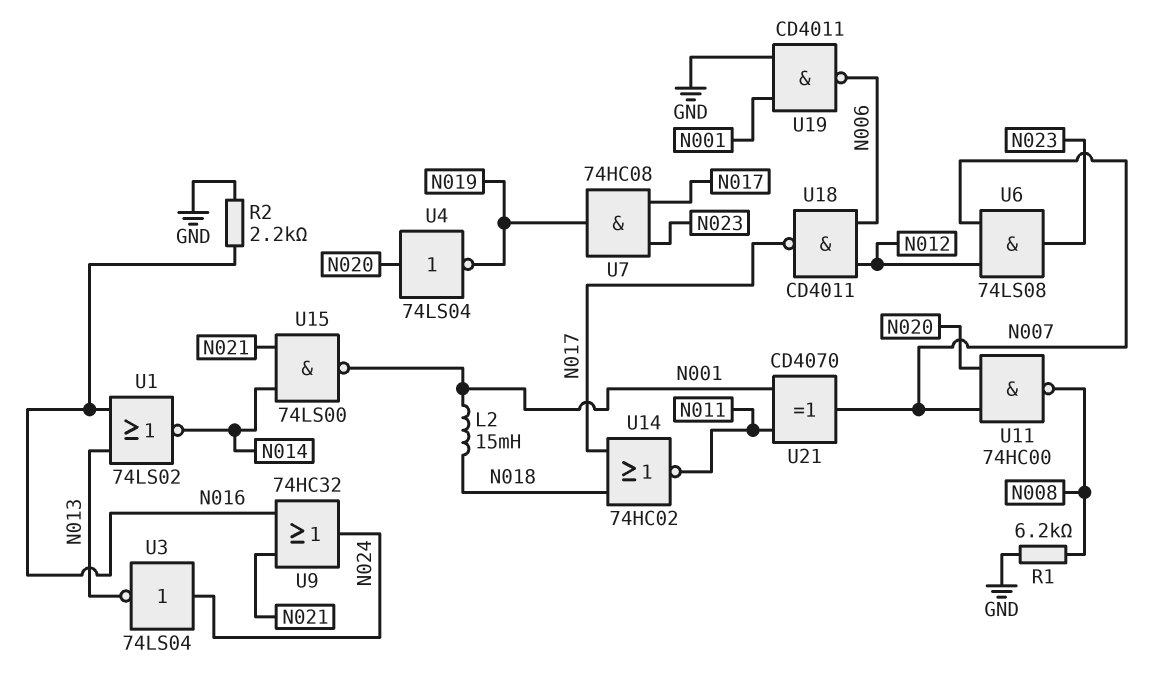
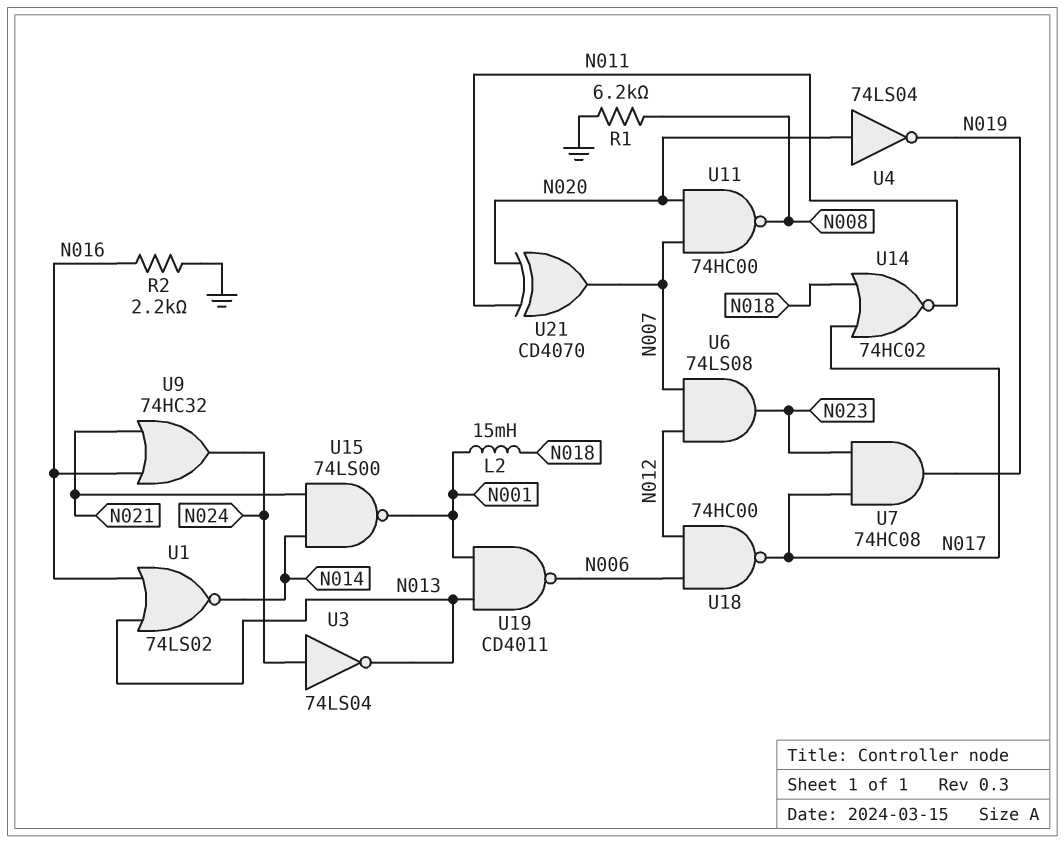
U18: NAND CD4011 (in N006, in N012, out N017) -> NAND 74HC00 (in N006, in N012, out N017)
U19: NAND CD4011 (in GND, in N001, out N006) -> NAND CD4011 (in N001, in N013, out N006)
U21: XOR CD4070 (in N001, in N011, out N007) -> XOR CD4070 (in N011, in N020, out N007)

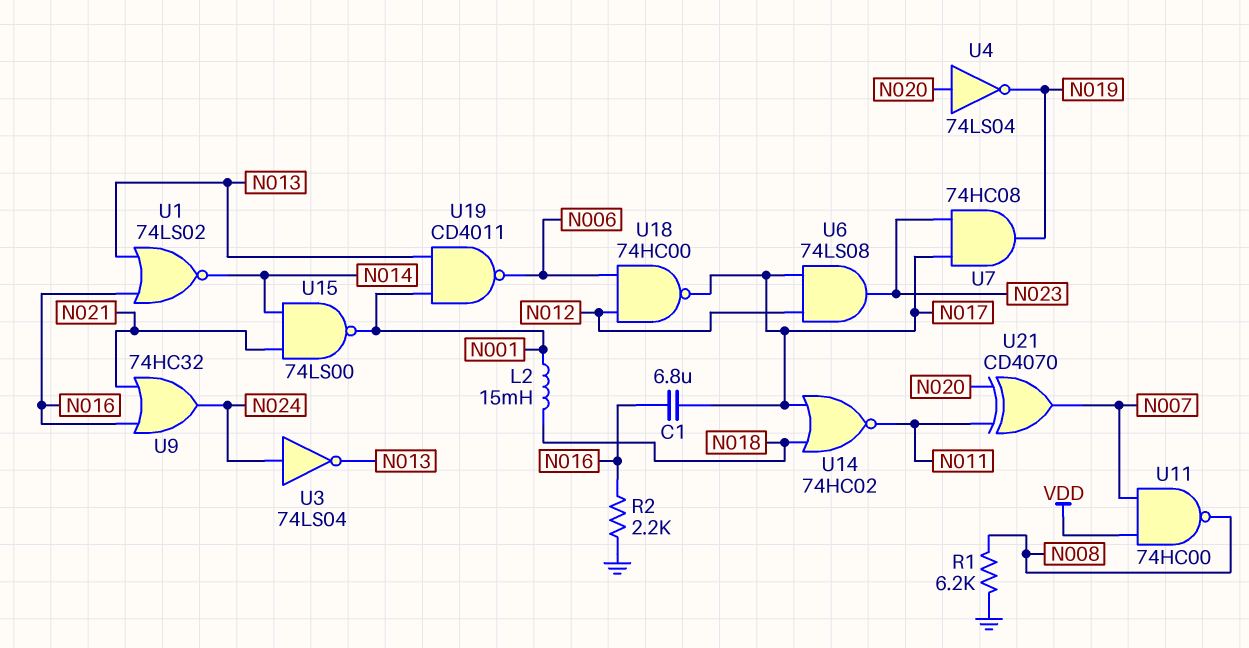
C1: none -> 6.8uF (N016, N017)
U6: AND 74LS08 (in N007, in N012, out N023) -> AND 74LS08 (in N012, in N017, out N023)
U11: NAND 74HC00 (in N007, in N020, out N008) -> NAND 74HC00 (in N007, in VDD, out N008)

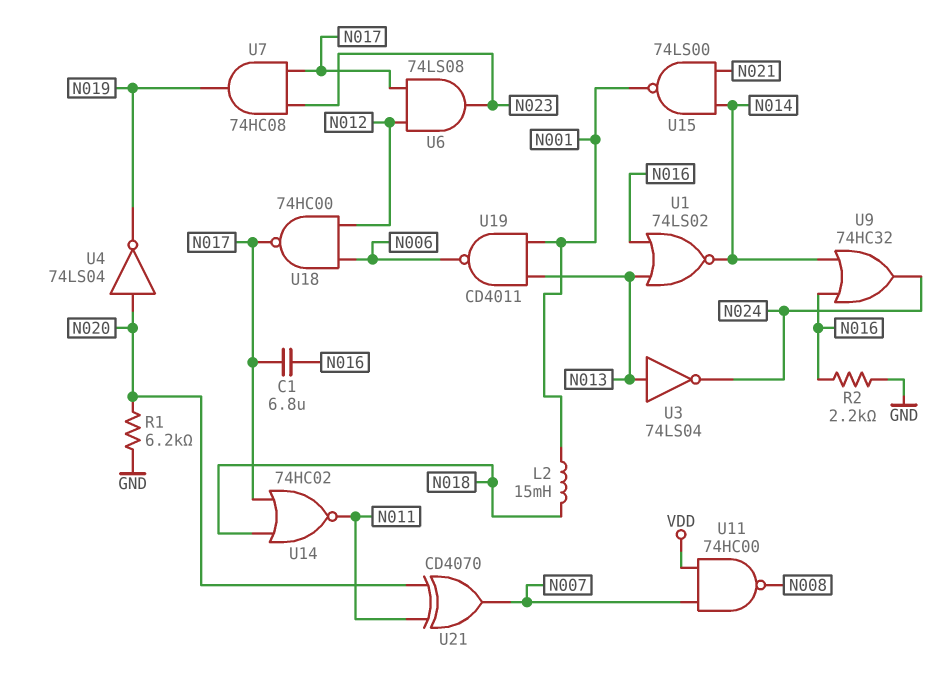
R1: 6.2k (GND, N008) -> 6.2k (GND, N020)
U3: NOT 74LS04 (in N024, out N013) -> NOT 74LS04 (in N013, out N024)
U9: OR 74HC32 (in N016, in N021, out N024) -> OR 74HC32 (in N014, in N016, out N024)

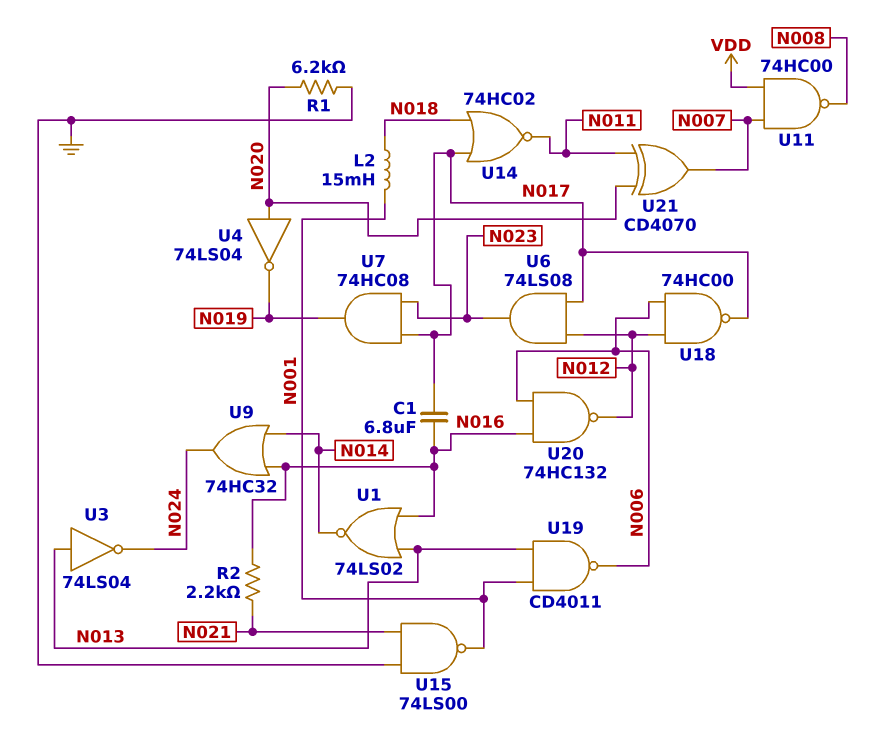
R2: 2.2k (GND, N016) -> 2.2k (N016, N021)
U15: NAND 74LS00 (in N014, in N021, out N001) -> NAND 74LS00 (in GND, in N021, out N001)
U20: none -> NAND 74HC132 (in N006, in N016, out N012)

